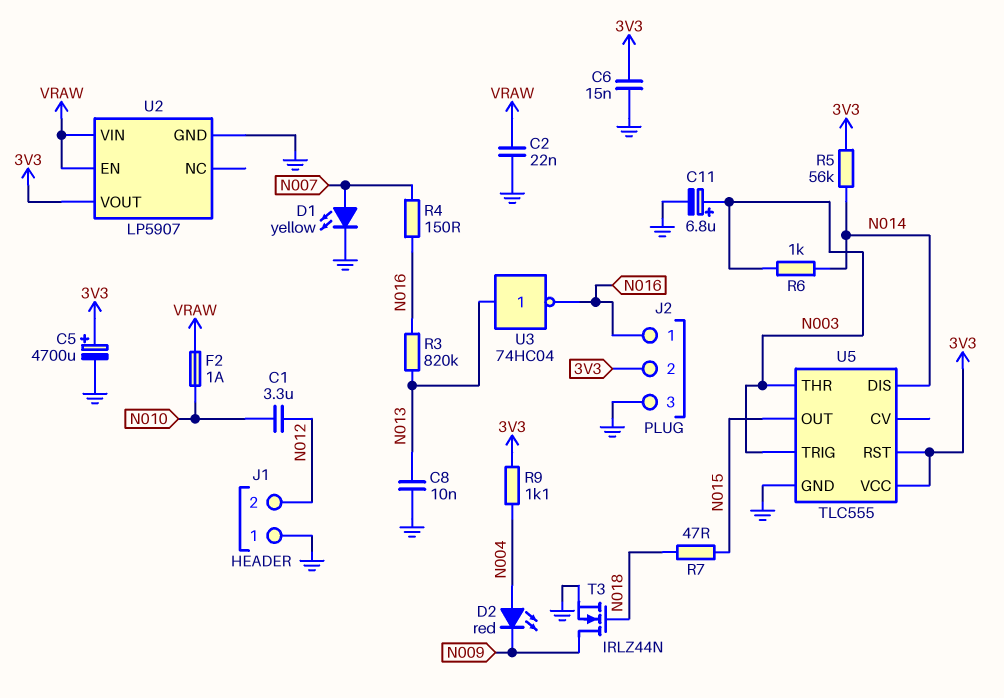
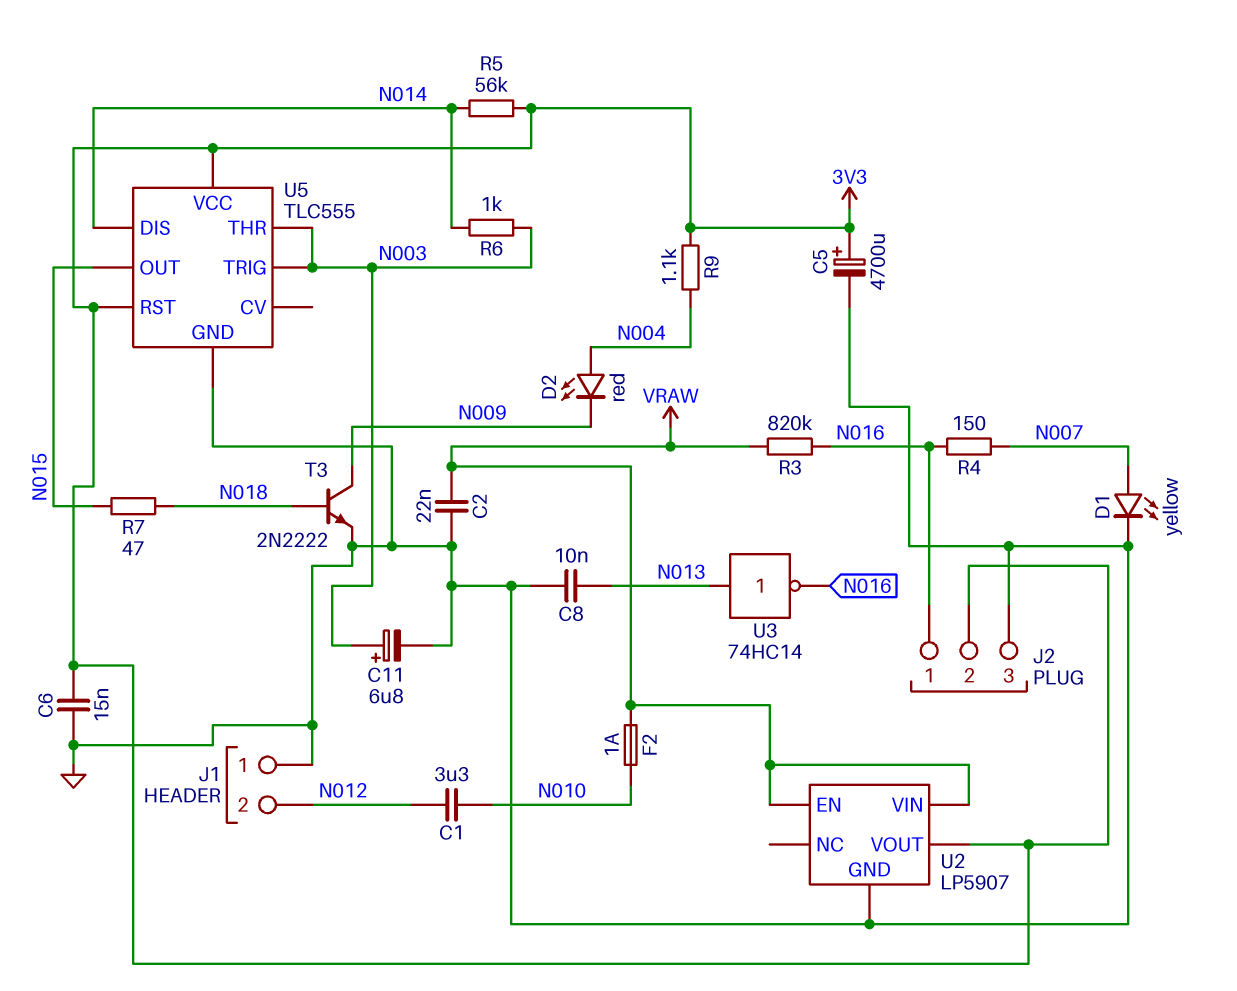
R3: 820k (N013, N016) -> 820k (N016, VRAW)
T3: NMOS IRLZ44N (G N018, D N009, S GND) -> NPN 2N2222 (B N018, C N009, E GND)
U3: NOT 74HC04 (in N013, out N016) -> NOT 74HC14 (in N013, out N016)

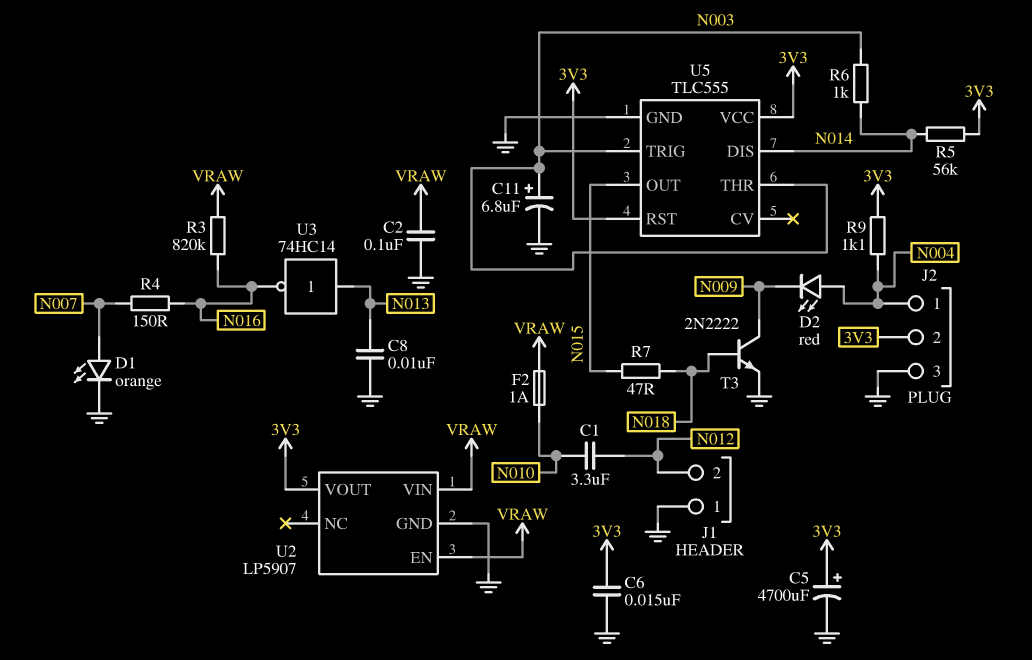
C2: 22nF (GND, VRAW) -> 100nF (GND, VRAW)
D1: LED yellow (A N007, K GND) -> LED orange (A N007, K GND)
J2 pin 1: N016 -> N004

